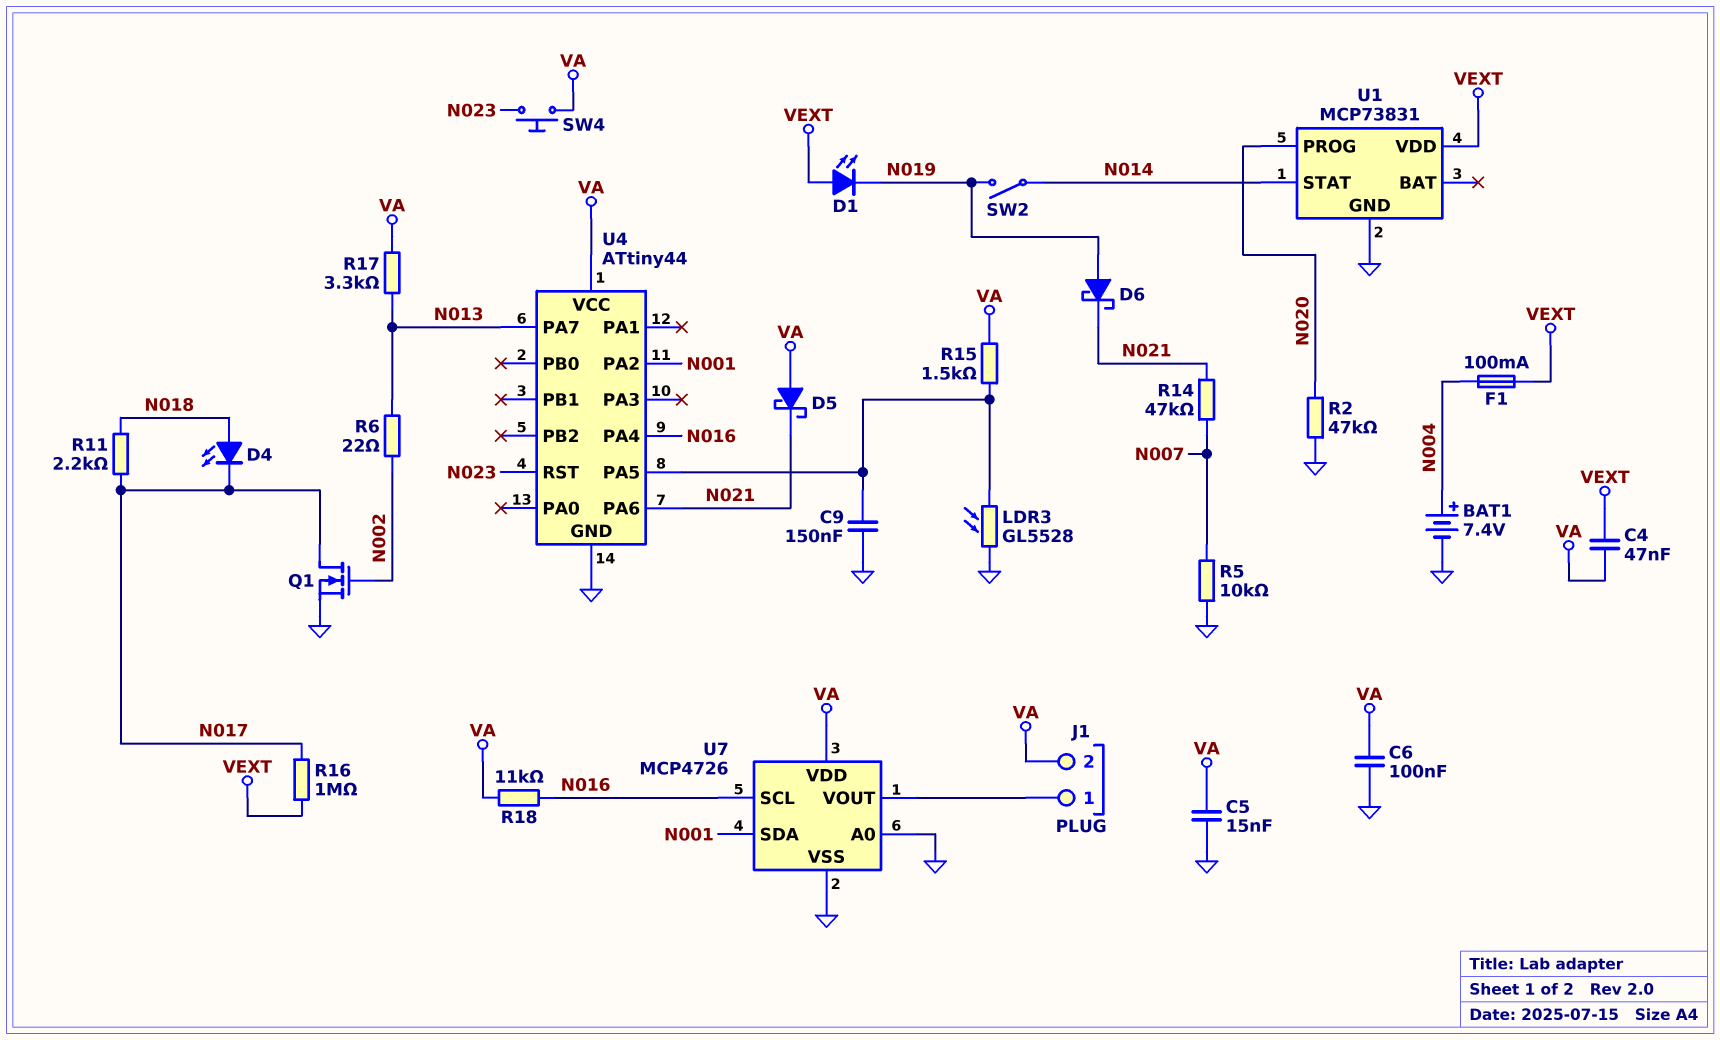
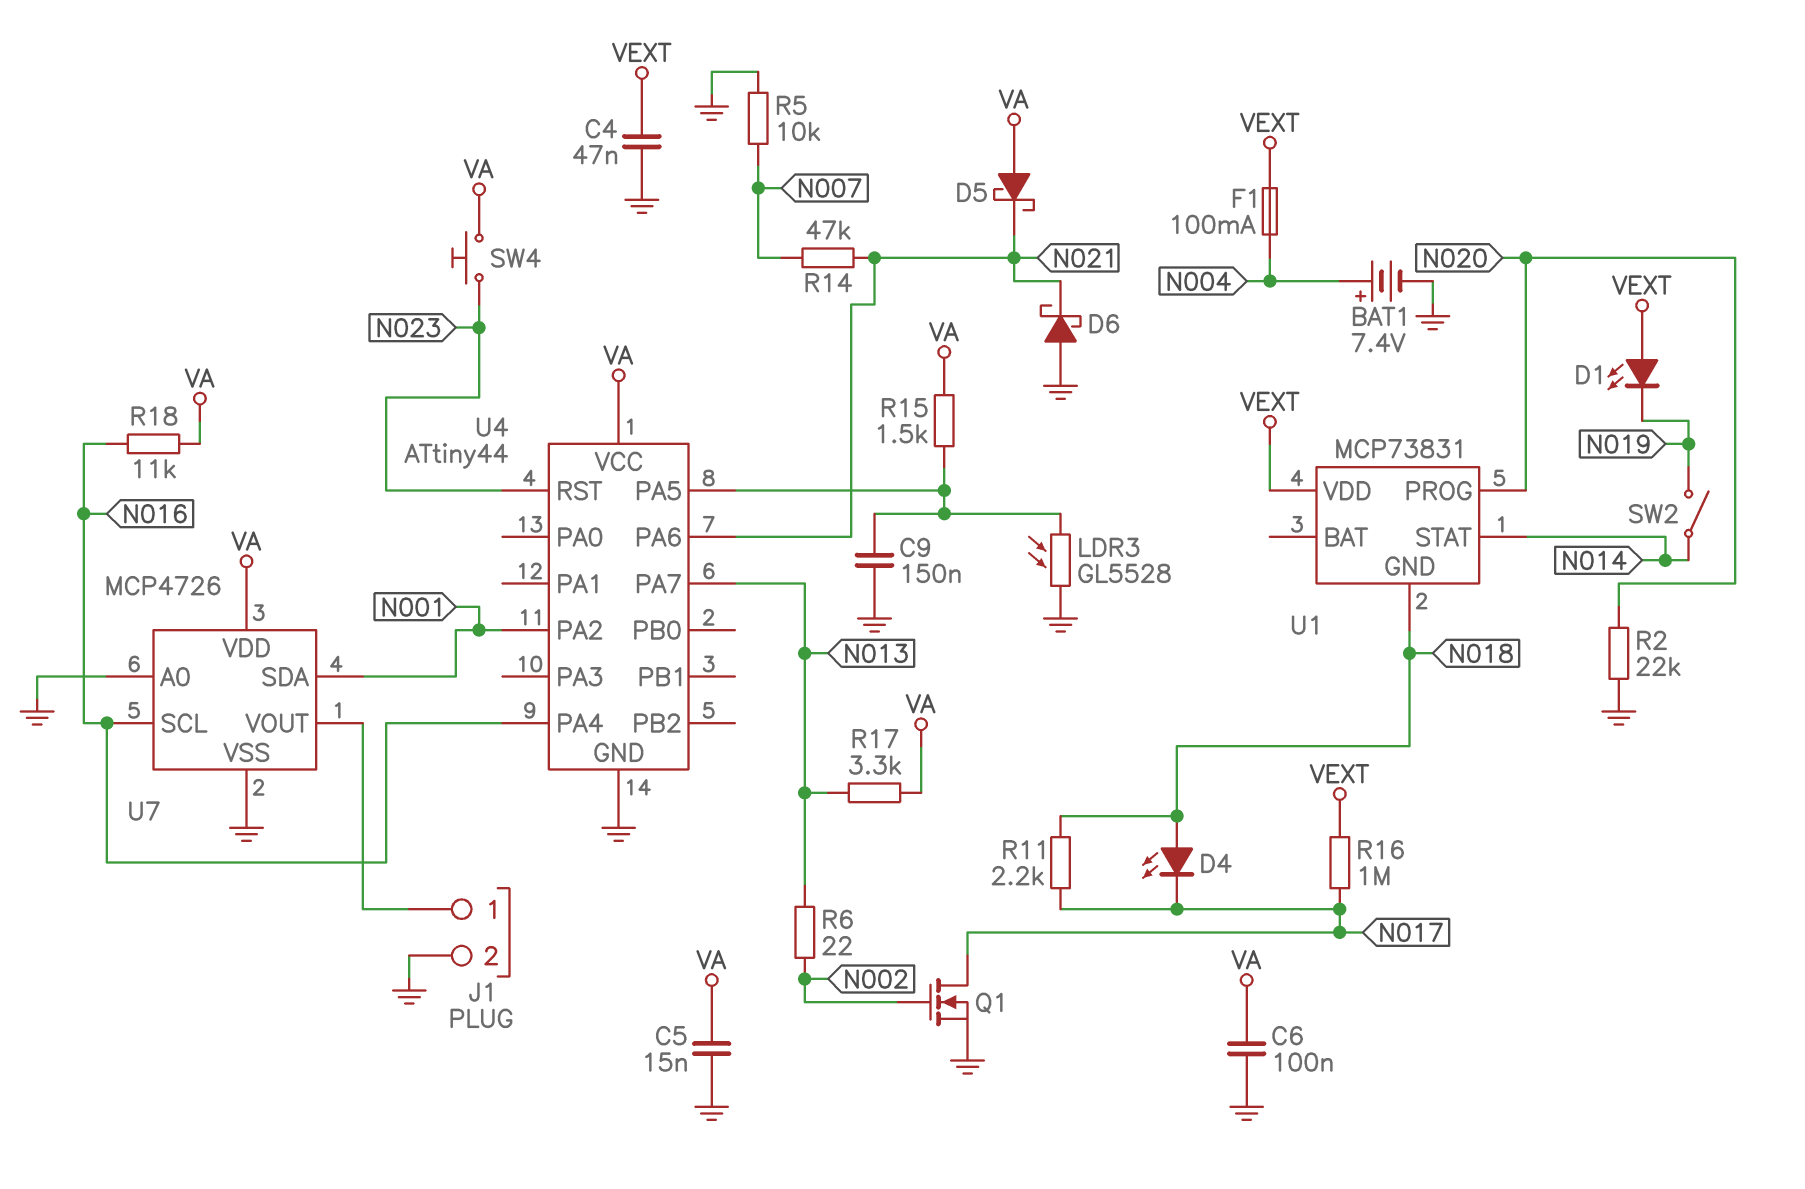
C4: 47nF (VA, VEXT) -> 47nF (GND, VEXT)
D6: schottky (A N019, K N021) -> schottky (A GND, K N021)
J1 pin 2: VA -> GND
R2: 47k (GND, N020) -> 22k (GND, N020)
U1 pin GND: GND -> N018

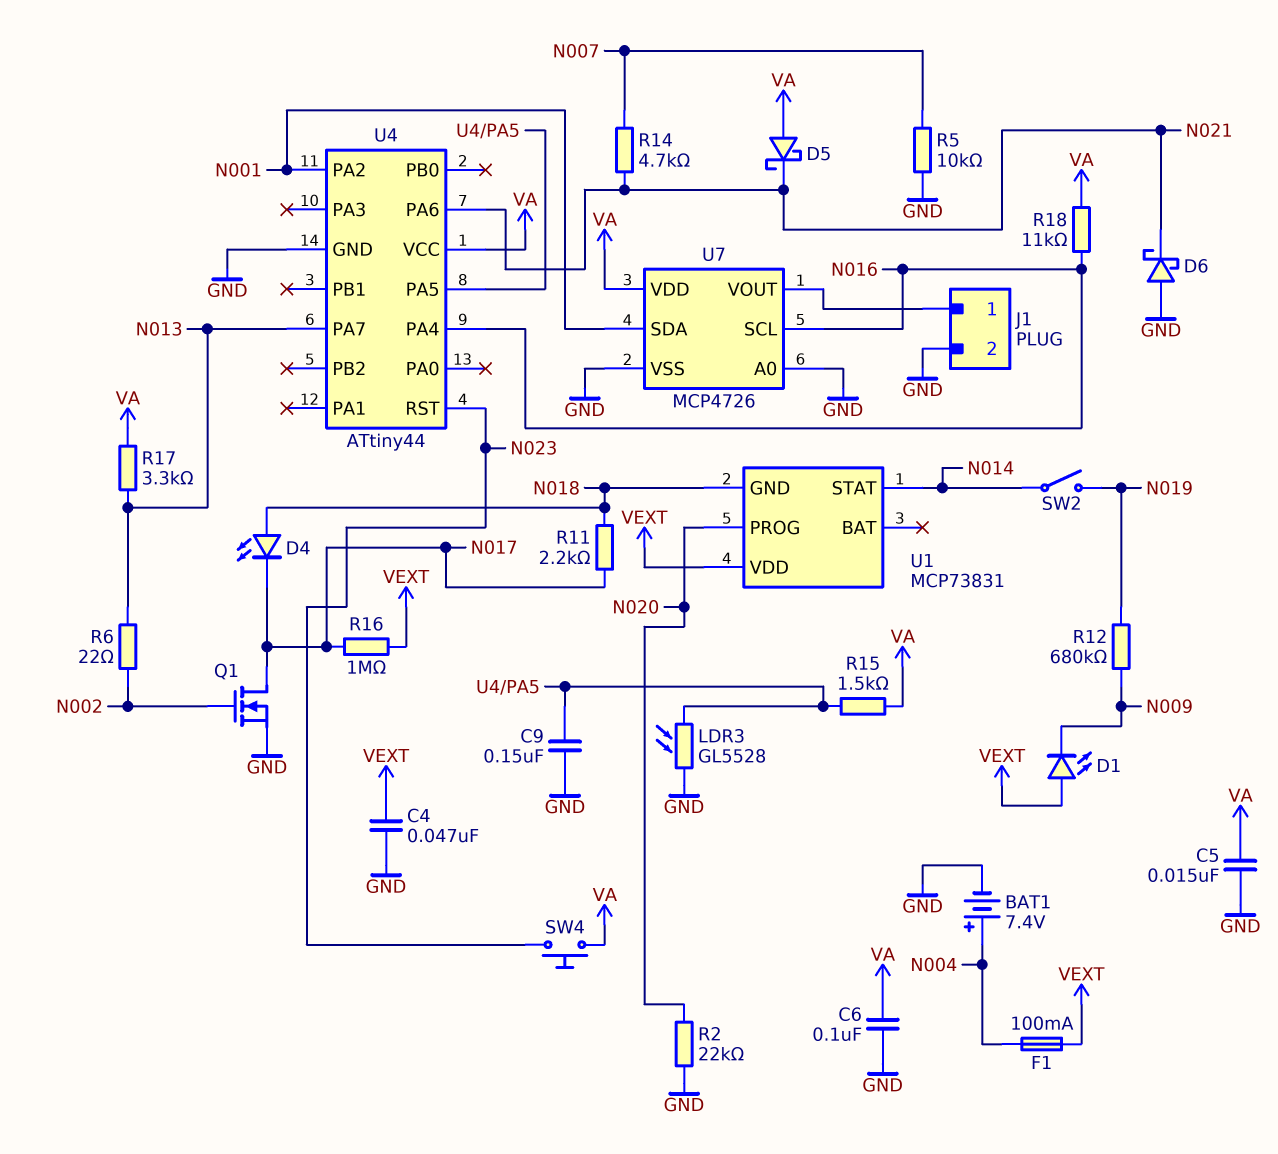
D1: LED (A VEXT, K N019) -> LED (A VEXT, K N009)
R12: none -> 680k (N009, N019)
R14: 47k (N007, N021) -> 4.7k (N007, N021)

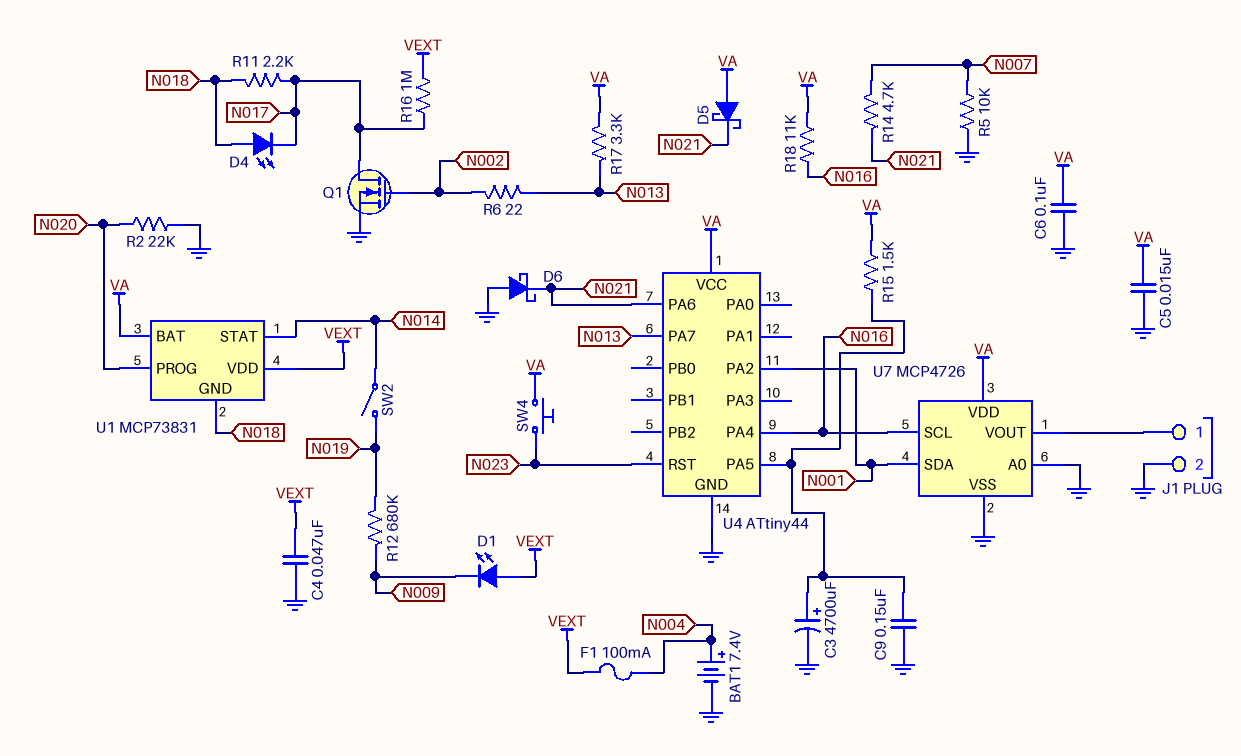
C3: none -> 4700uF (plus U4/PA5, minus GND)
LDR3: GL5528 (GND, U4/PA5) -> none
U1 pin BAT: none -> VA

